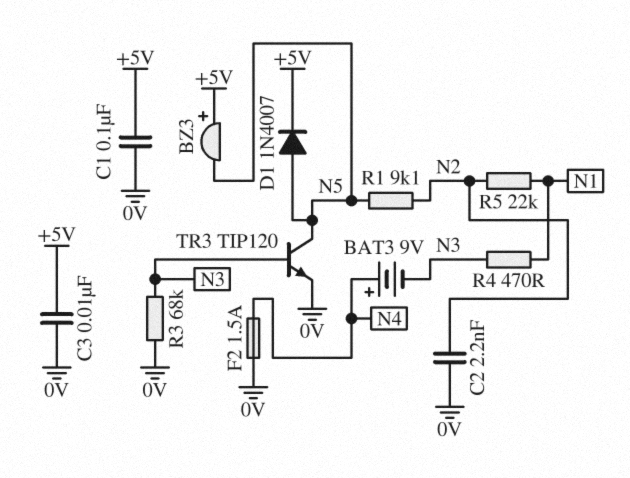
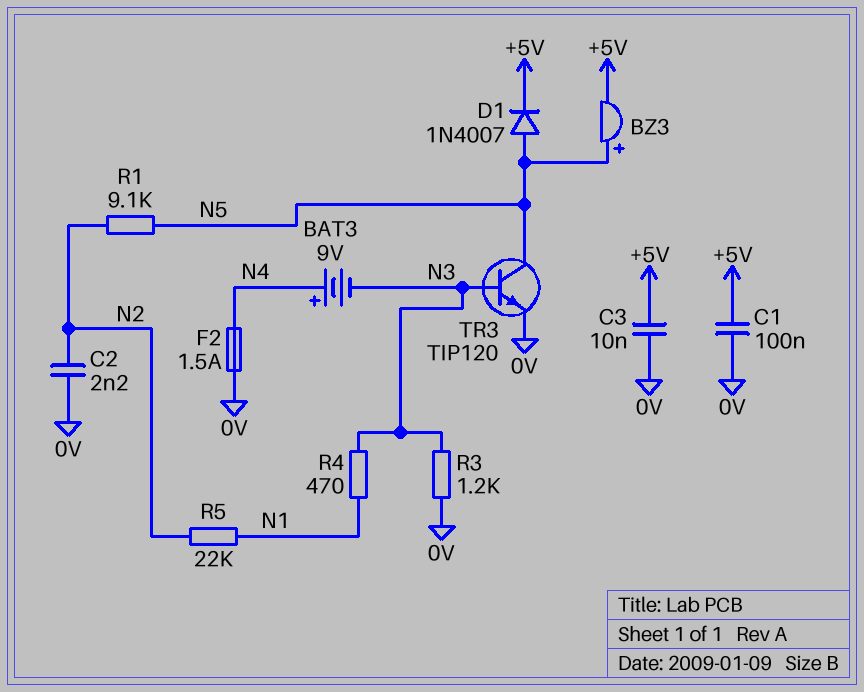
BZ3: buzzer (plus +5V, minus N5) -> buzzer (plus N5, minus +5V)
R3: 68k (0V, N3) -> 1.2k (0V, N3)

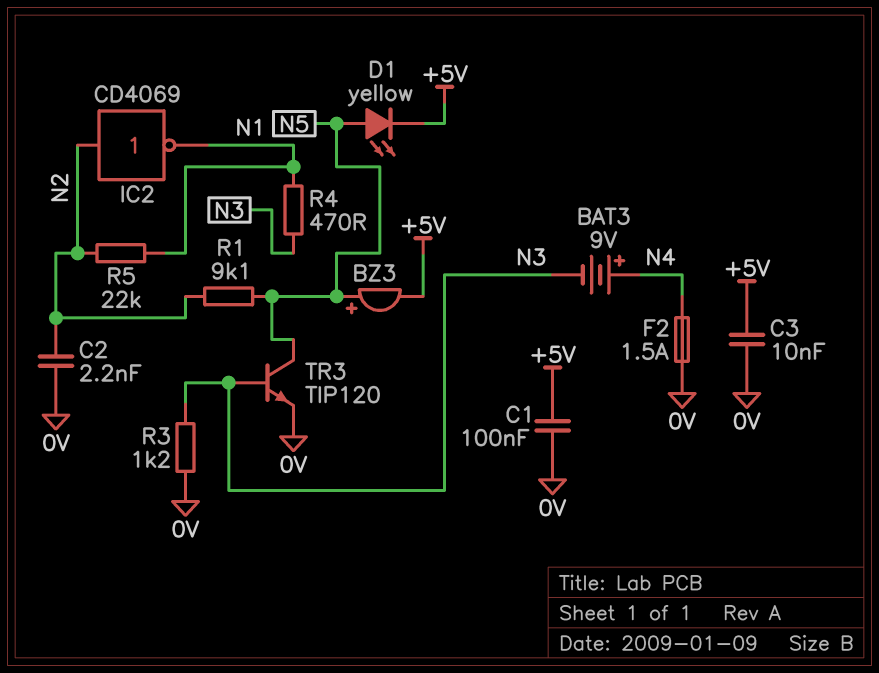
D1: diode 1N4007 (A N5, K +5V) -> LED yellow (A N5, K +5V)
IC2: none -> NOT CD4069 (in N2, out N1)

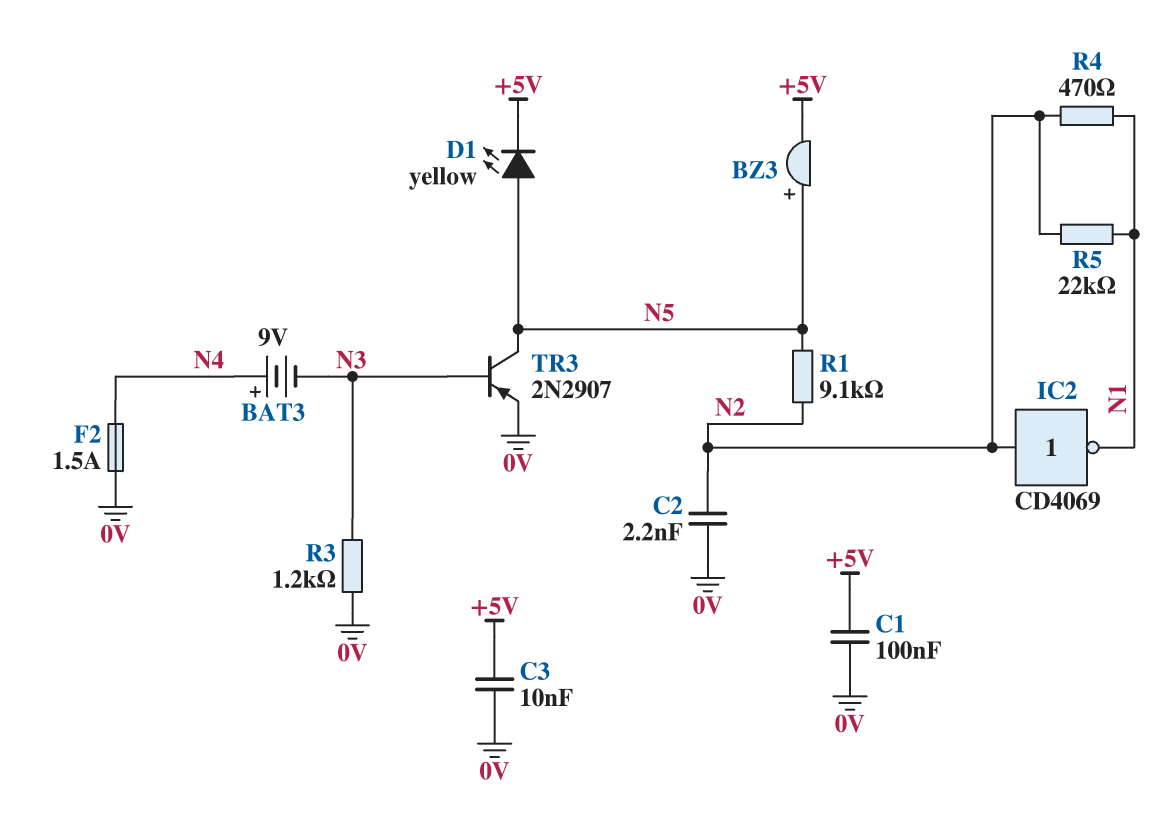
R4: 470 (N1, N3) -> 470 (N1, N2)
TR3: NPN TIP120 (B N3, C N5, E 0V) -> PNP 2N2907 (B N3, C N5, E 0V)

